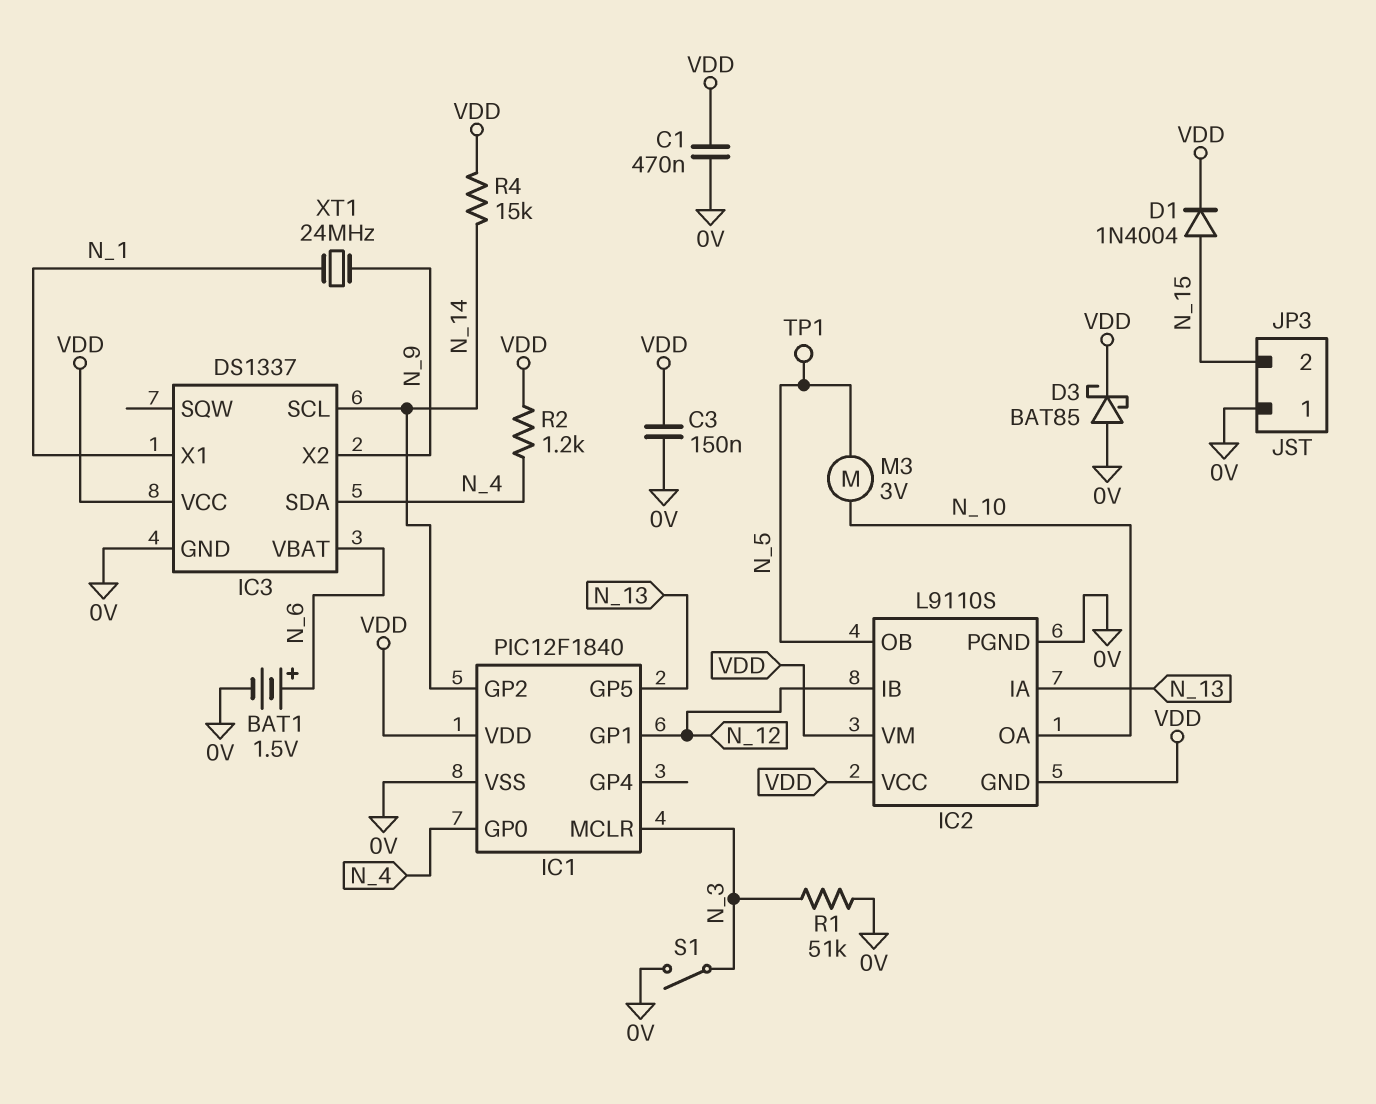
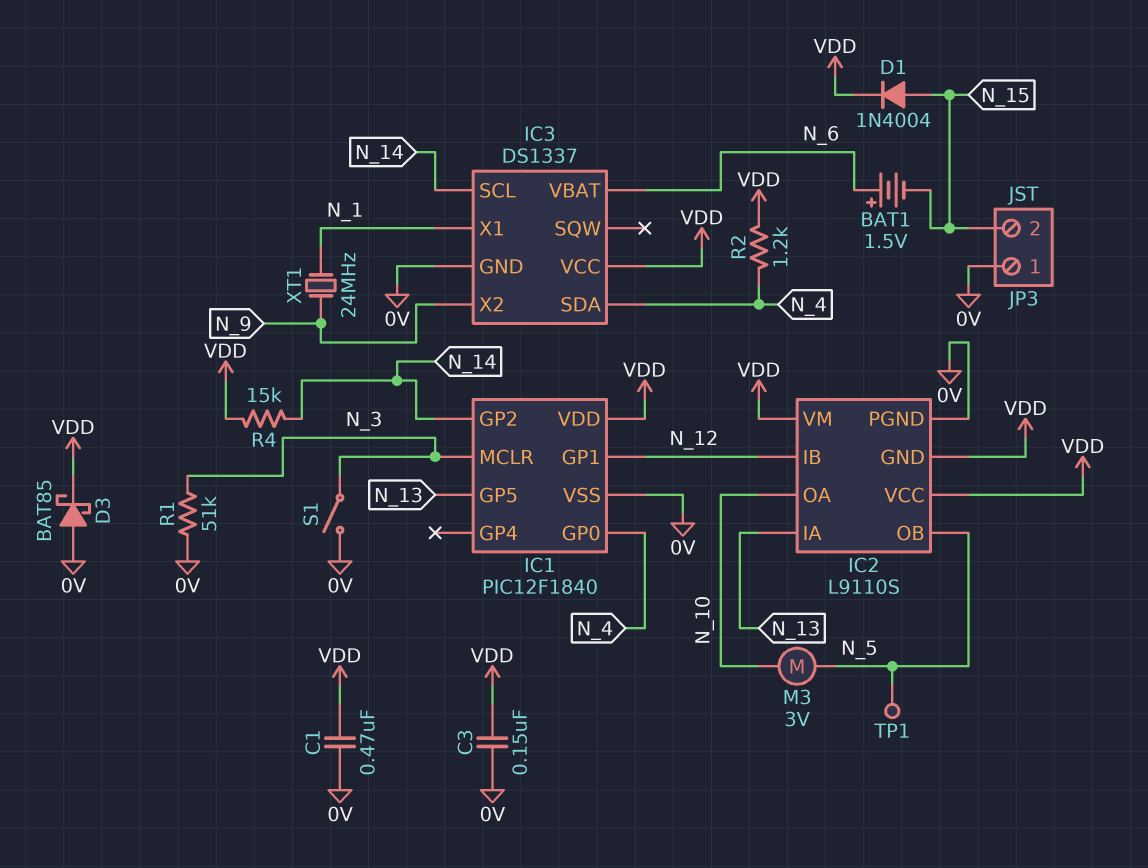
BAT1: 1.5V (plus N_6, minus 0V) -> 1.5V (plus N_6, minus N_15)

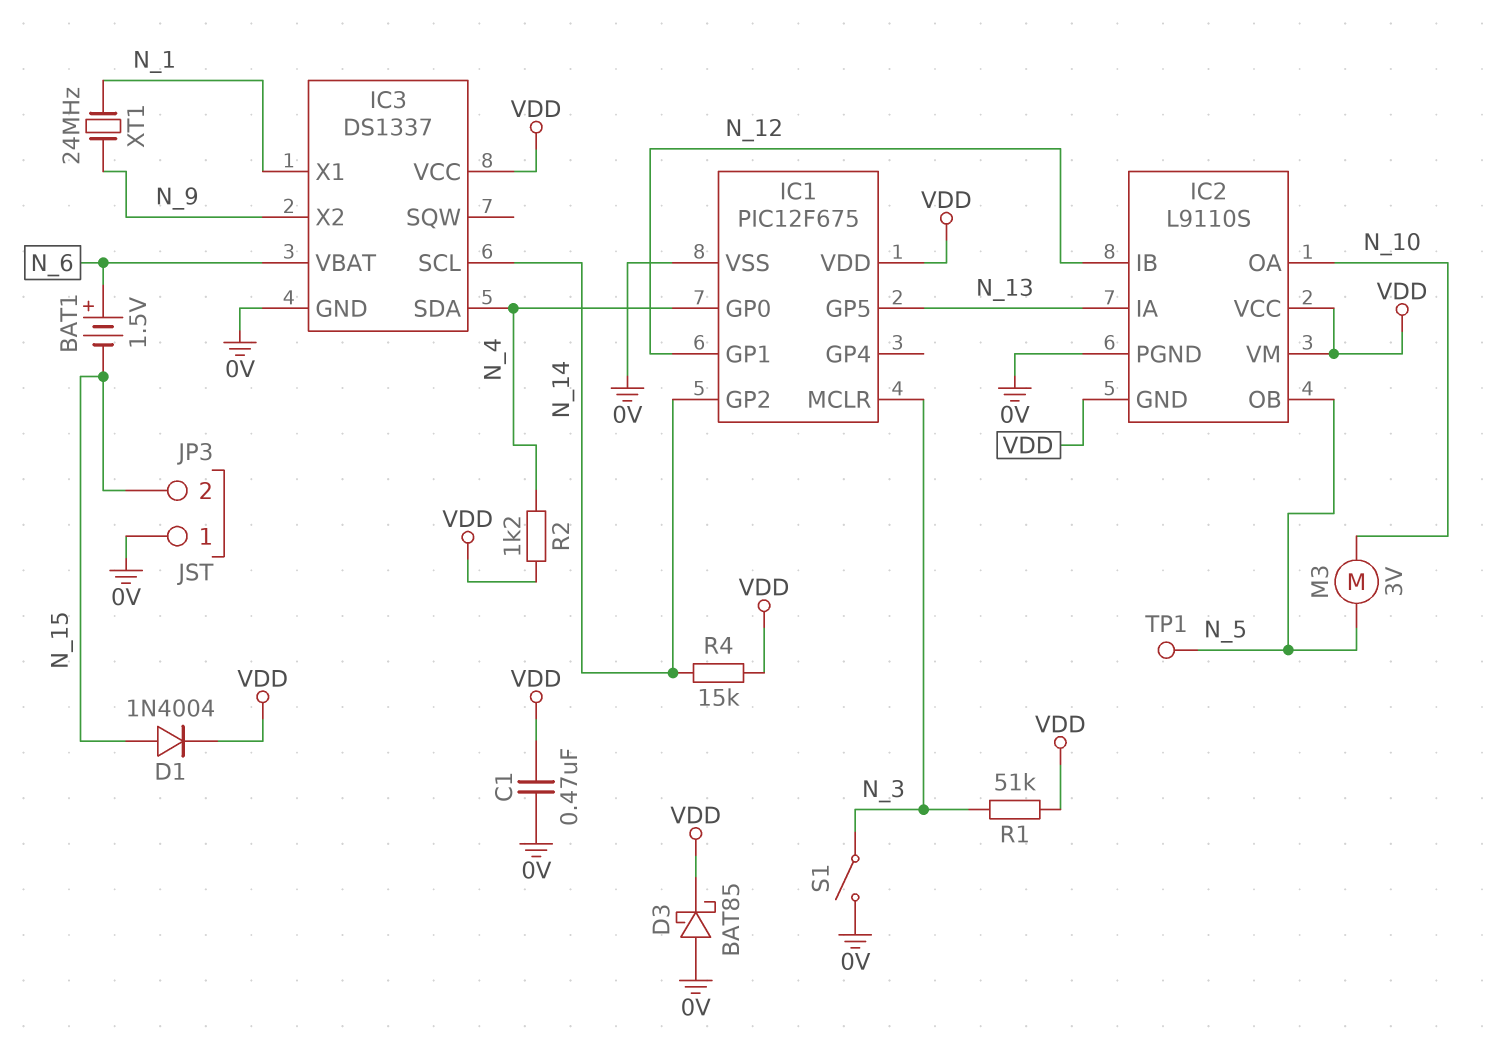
C3: 150nF (0V, VDD) -> none
IC1: PIC12F1840 -> PIC12F675
R1: 51k (0V, N_3) -> 51k (N_3, VDD)

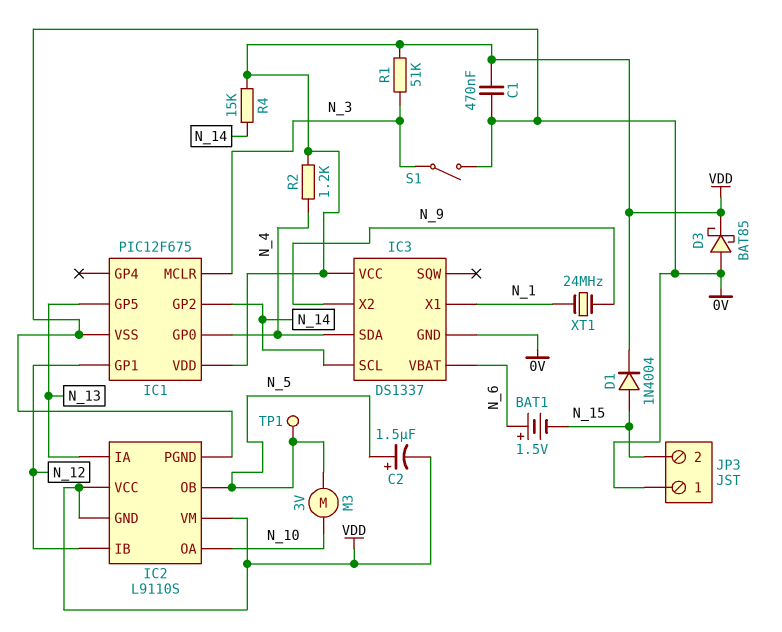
C2: none -> 1.5uF (plus N_5, minus VDD)

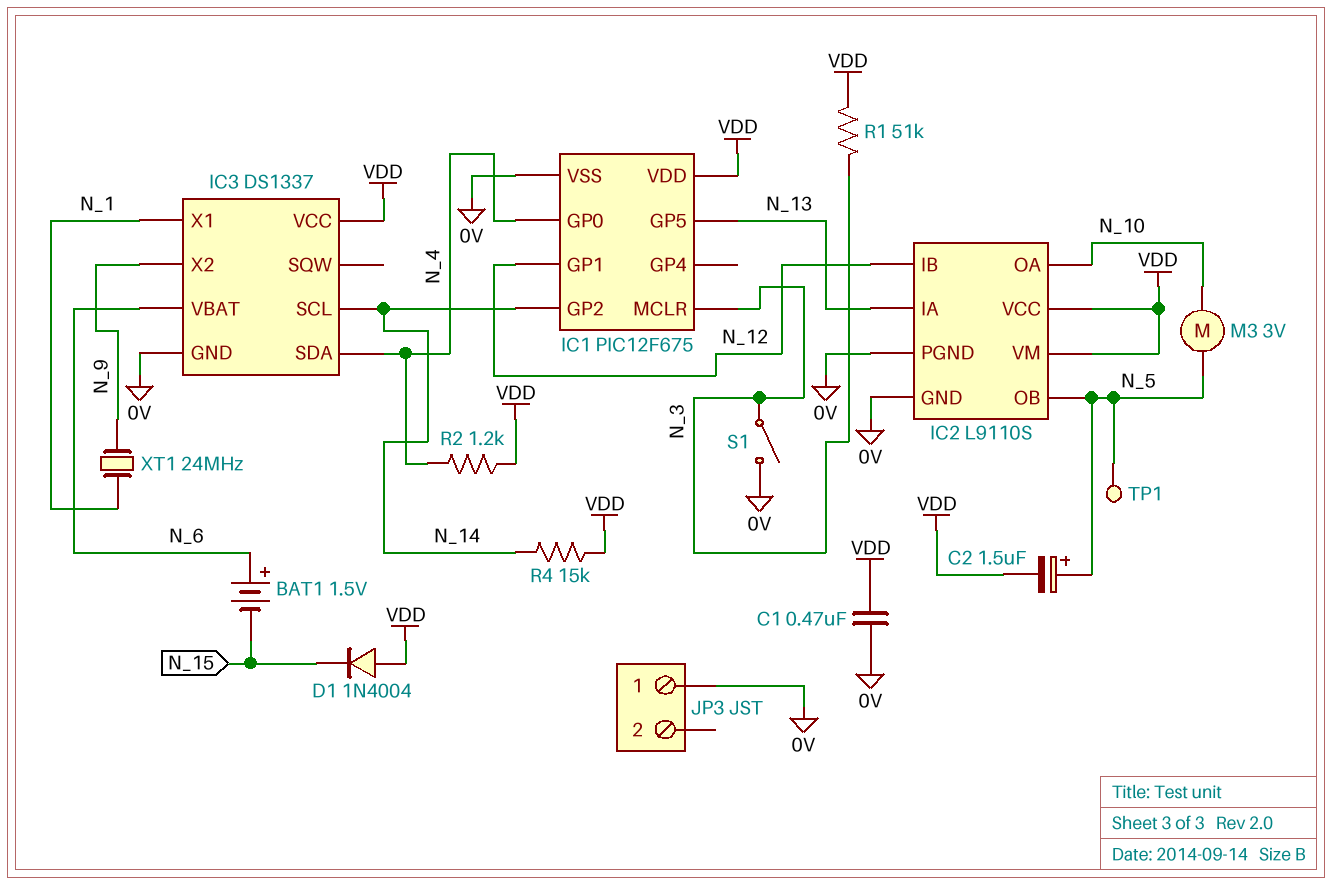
D1: diode 1N4004 (A N_15, K VDD) -> diode 1N4004 (A VDD, K N_15)
D3: schottky BAT85 (A 0V, K VDD) -> none
IC2 pin GND: VDD -> 0V
JP3 pin 2: N_15 -> none

